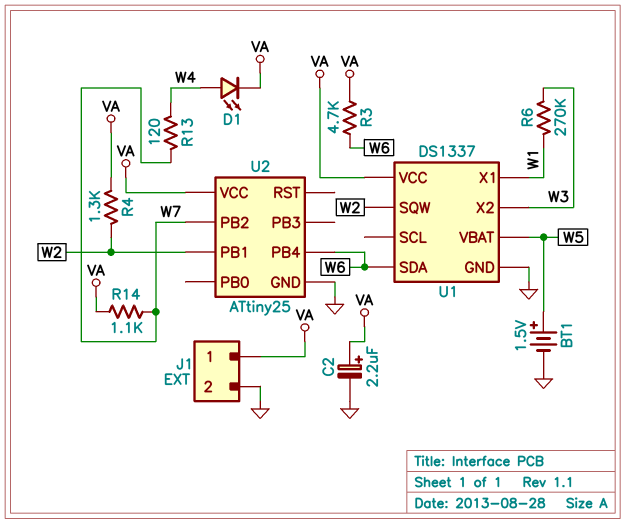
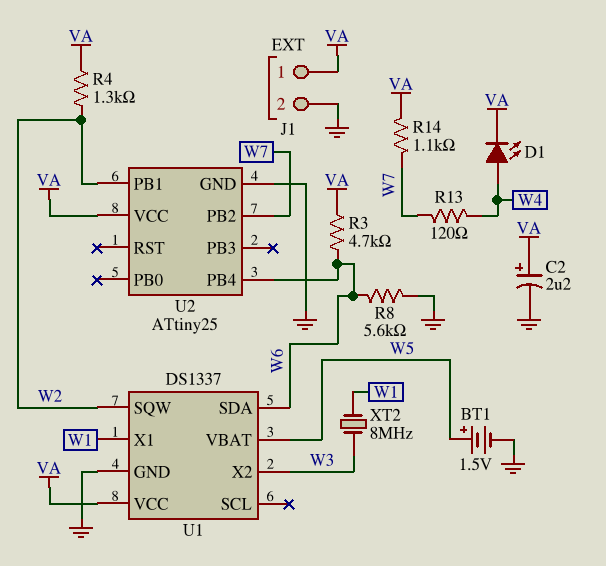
R6: 270k (W1, W3) -> none
R8: none -> 5.6k (GND, W6)
XT2: none -> 8MHz (W1, W3)

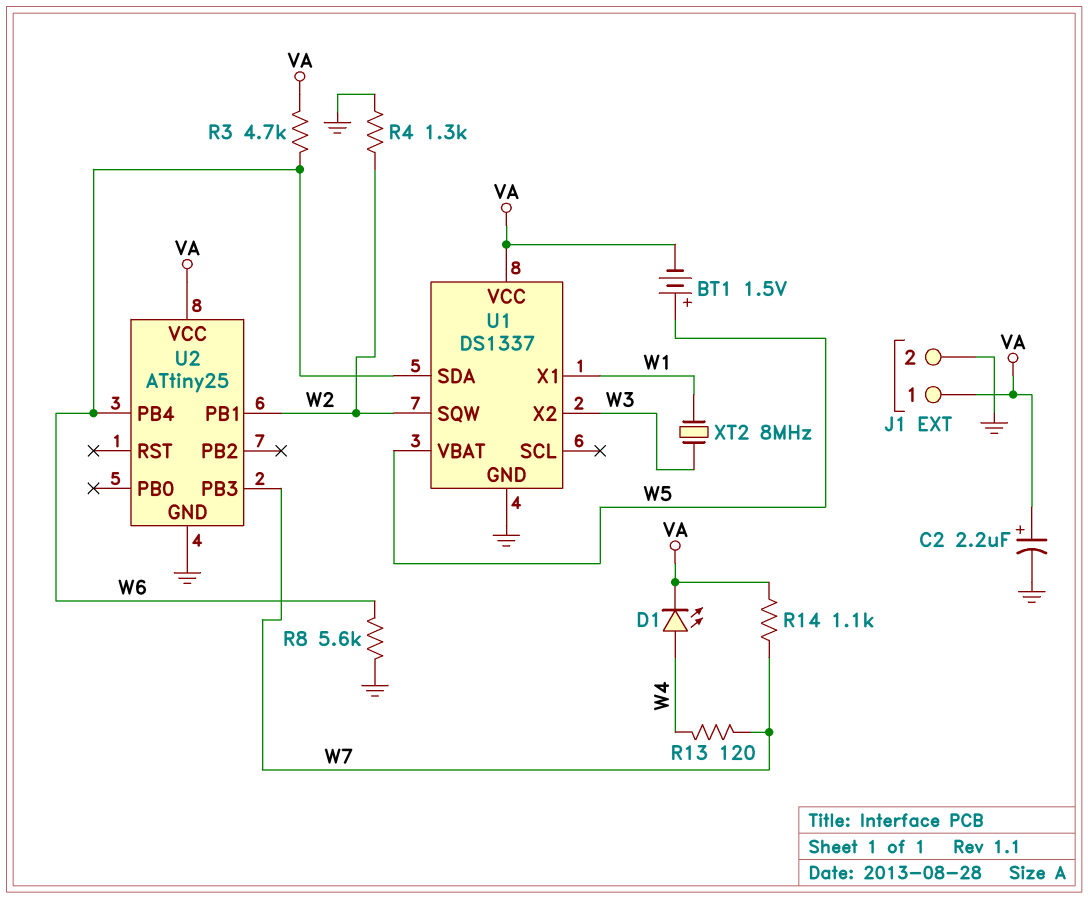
BT1: 1.5V (plus W5, minus GND) -> 1.5V (plus W5, minus VA)
R4: 1.3k (VA, W2) -> 1.3k (GND, W2)
U2 pin PB2: W7 -> none
U2 pin PB3: none -> W7

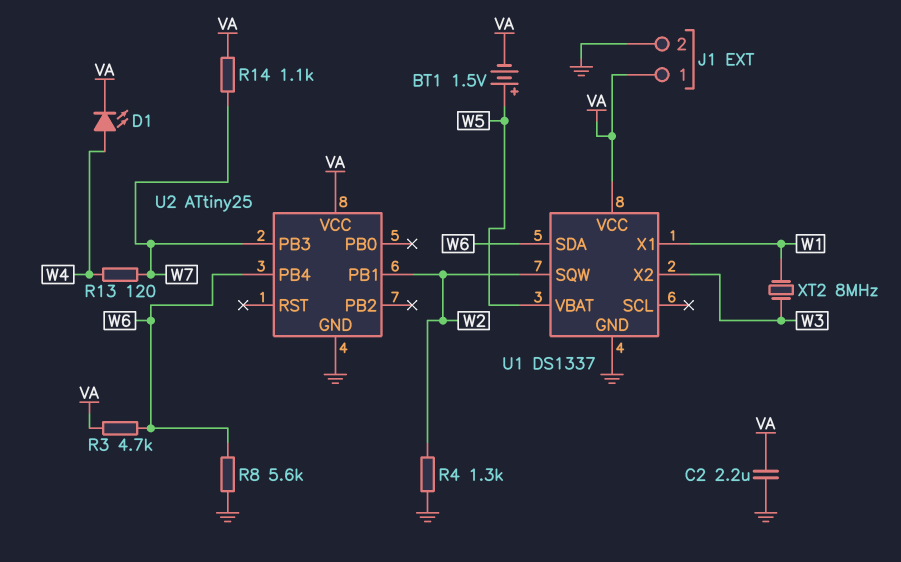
C2: 2.2uF (plus VA, minus GND) -> 2.2uF (GND, VA)

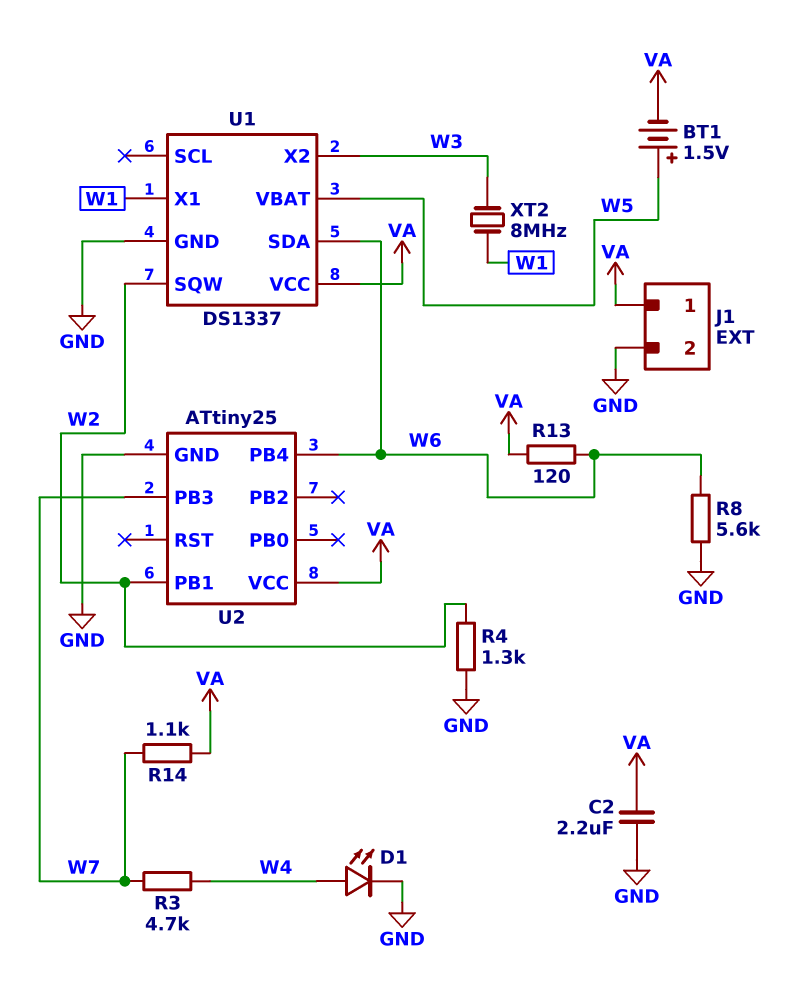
D1: LED (A W4, K VA) -> LED (A W4, K GND)
R3: 4.7k (VA, W6) -> 4.7k (W4, W7)
R13: 120 (W4, W7) -> 120 (VA, W6)

